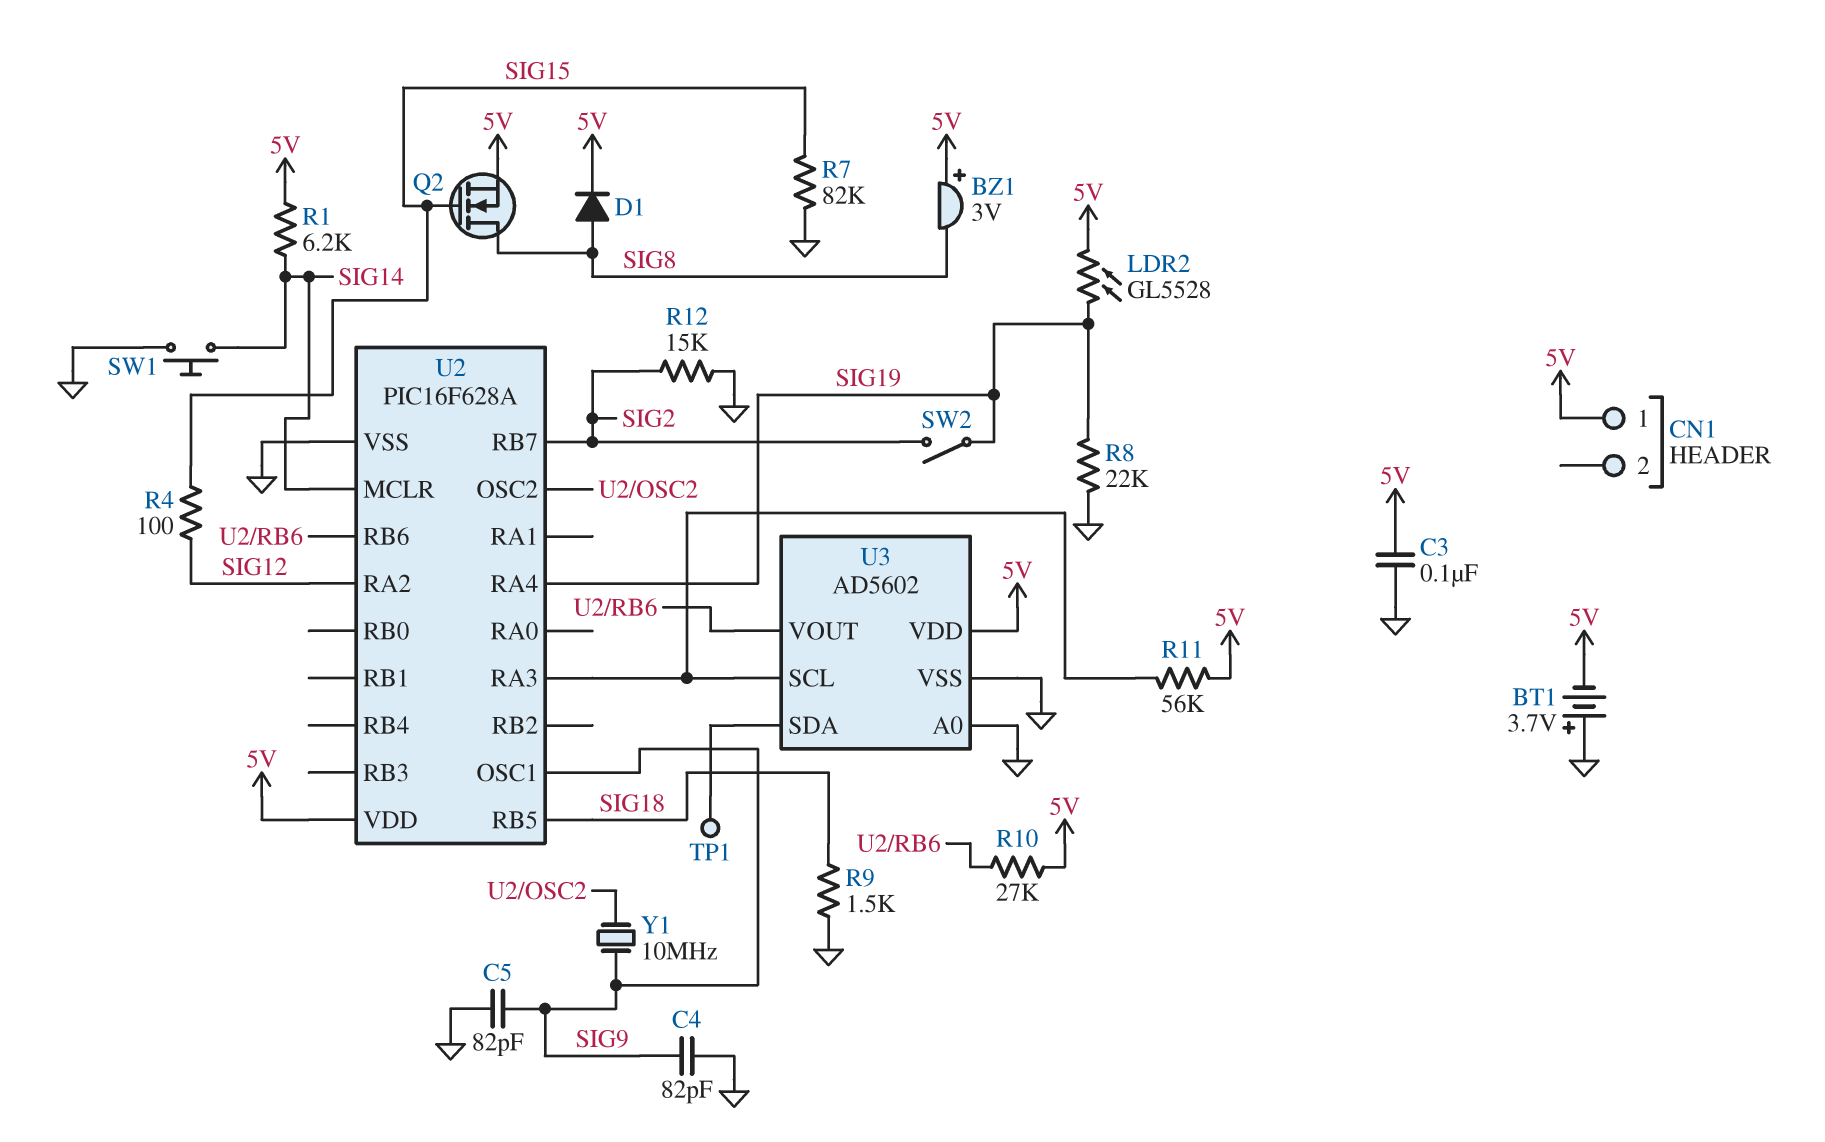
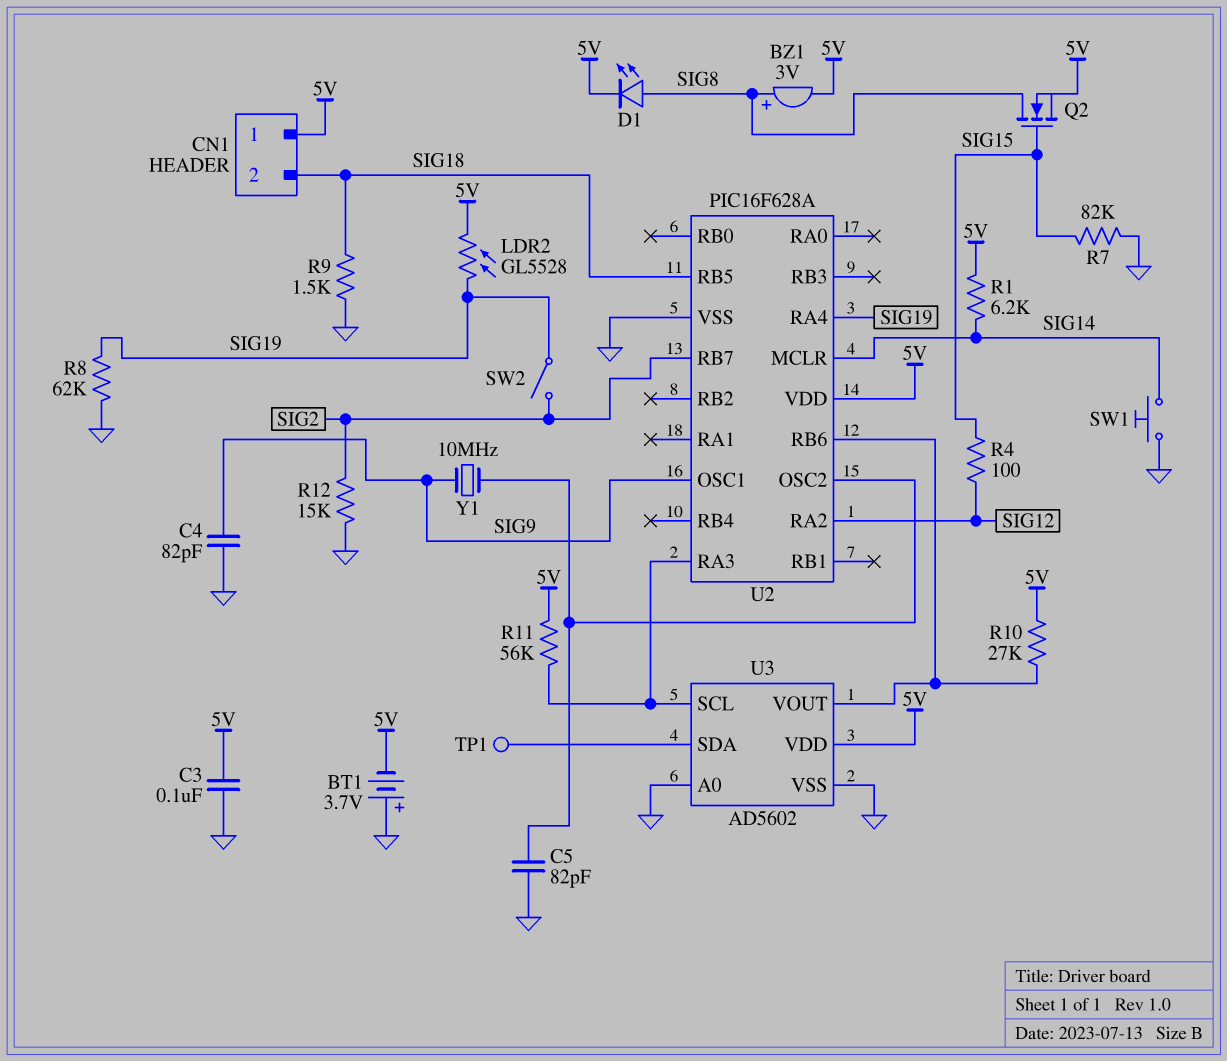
BZ1: buzzer 3V (plus 5V, minus SIG8) -> buzzer 3V (plus SIG8, minus 5V)
C5: 82pF (GND, SIG9) -> 82pF (GND, U2/OSC2)
CN1 pin 2: none -> SIG18
D1: diode (A SIG8, K 5V) -> LED (A SIG8, K 5V)
R8: 22k (GND, SIG19) -> 62k (GND, SIG19)

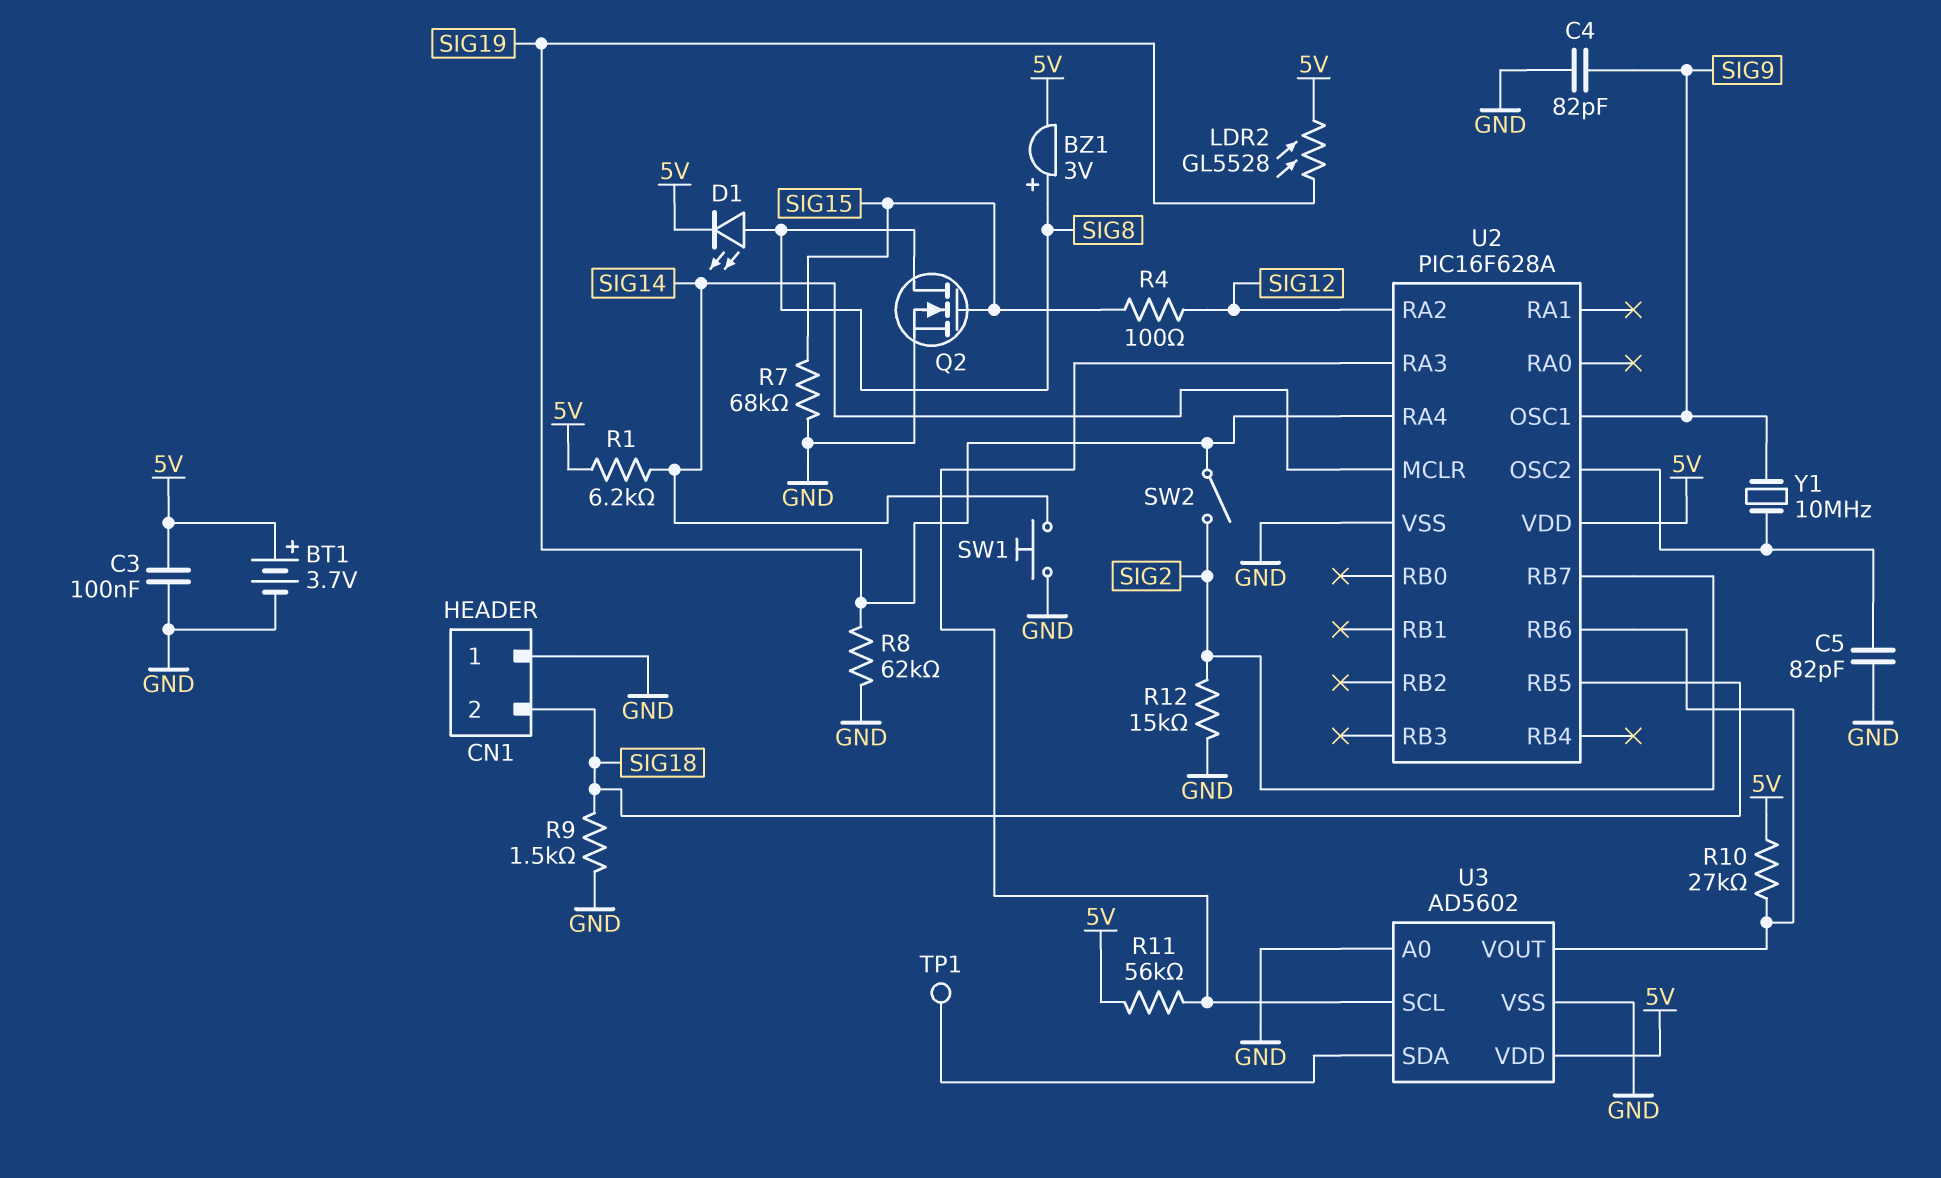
BT1: 3.7V (plus GND, minus 5V) -> 3.7V (plus 5V, minus GND)
CN1 pin 1: 5V -> GND
Q2: NMOS (G SIG15, D SIG8, S 5V) -> NMOS (G SIG15, D SIG8, S GND)
R7: 82k (GND, SIG15) -> 68k (GND, SIG15)

